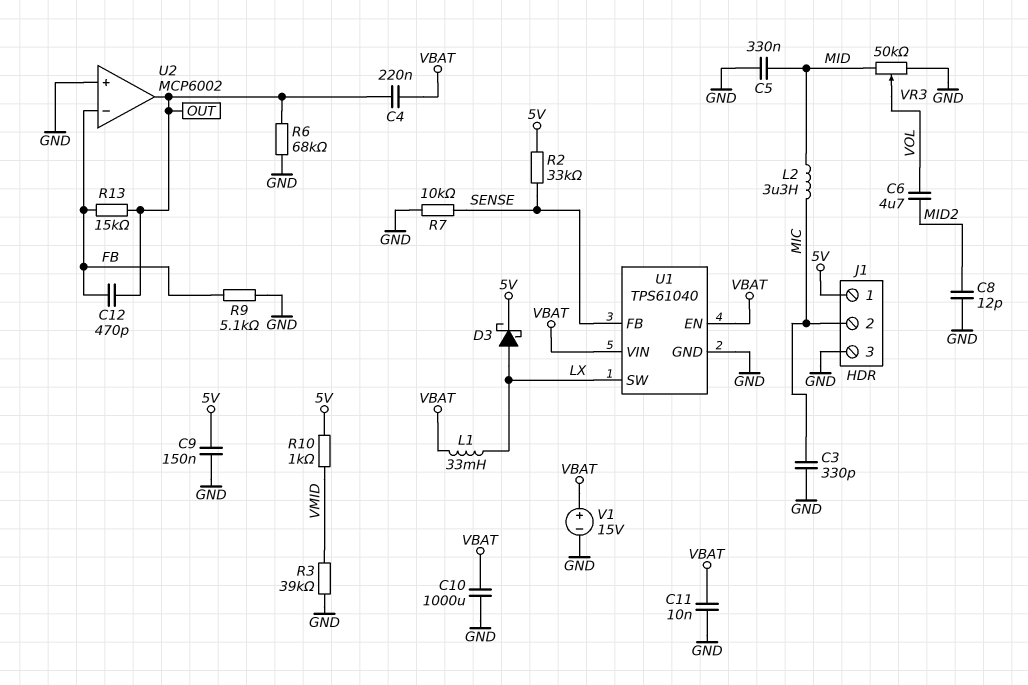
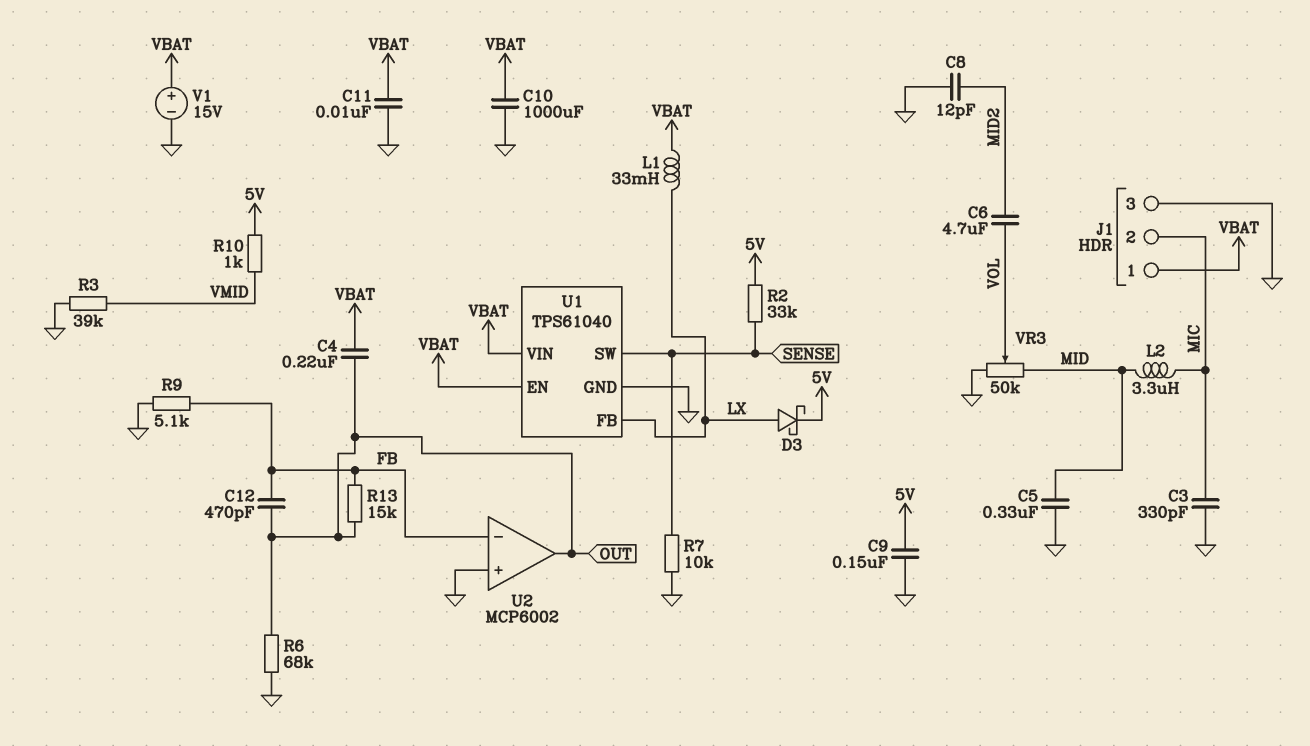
J1 pin 1: 5V -> VBAT
U1 pin FB: SENSE -> LX
U1 pin SW: LX -> SENSE

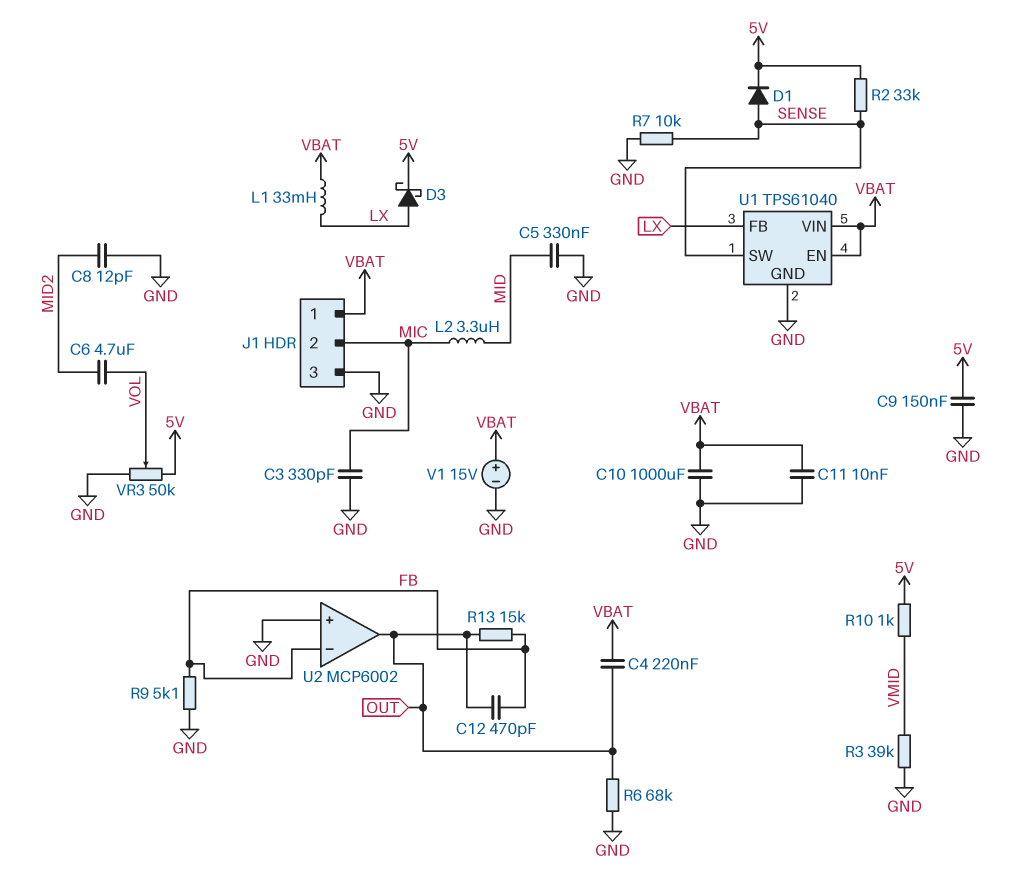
D1: none -> diode (A SENSE, K 5V)
VR3: 50k (GND, MID, wiper VOL) -> 50k (5V, GND, wiper VOL)

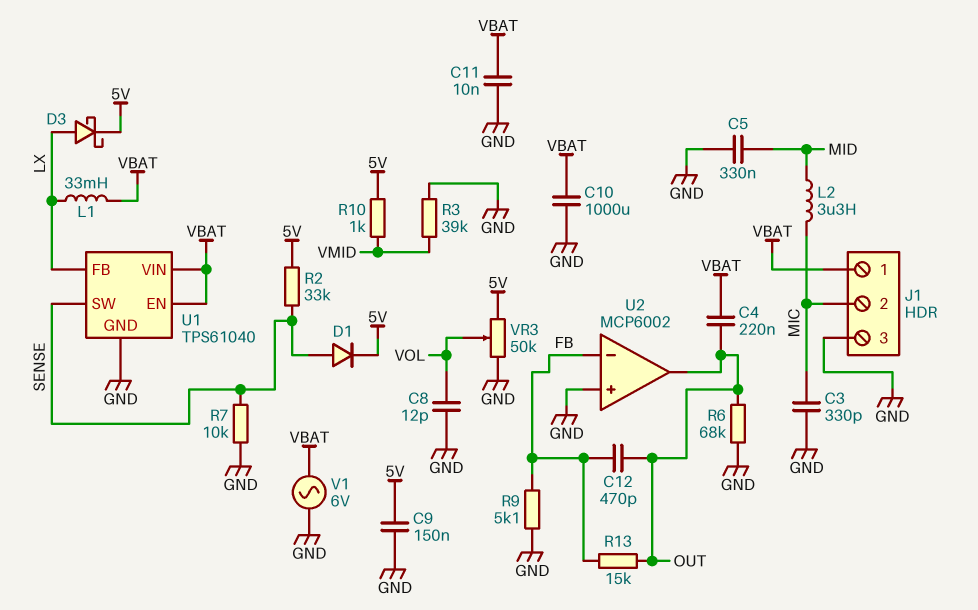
C6: 4.7uF (MID2, VOL) -> none
C8: 12pF (GND, MID2) -> 12pF (GND, VOL)
V1: 15V (plus VBAT, minus GND) -> AC 6V (GND, VBAT)

